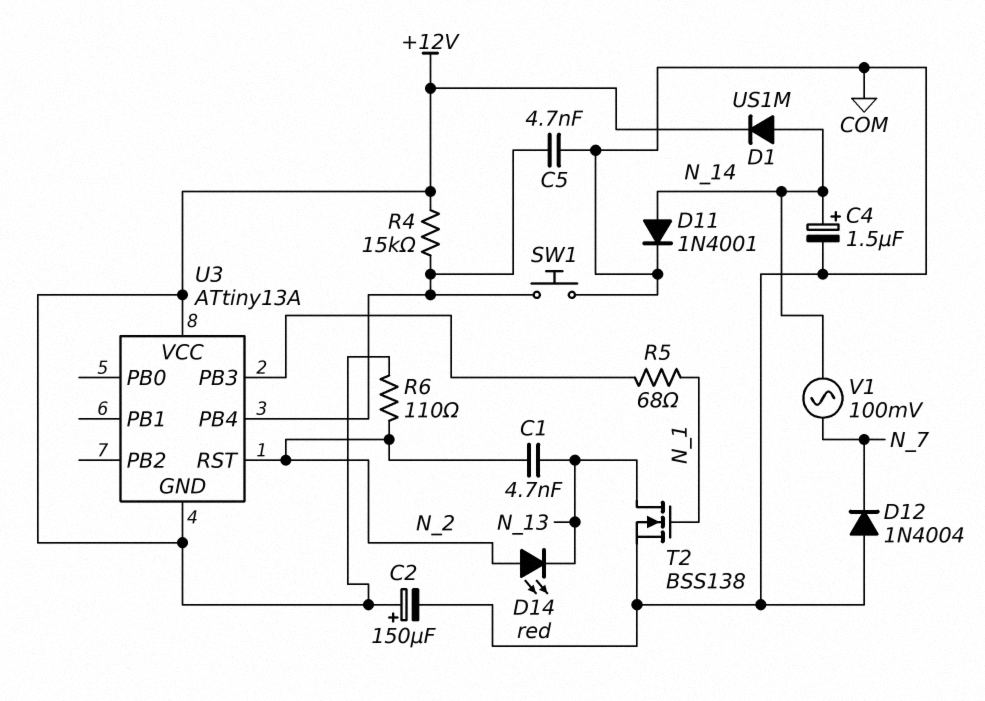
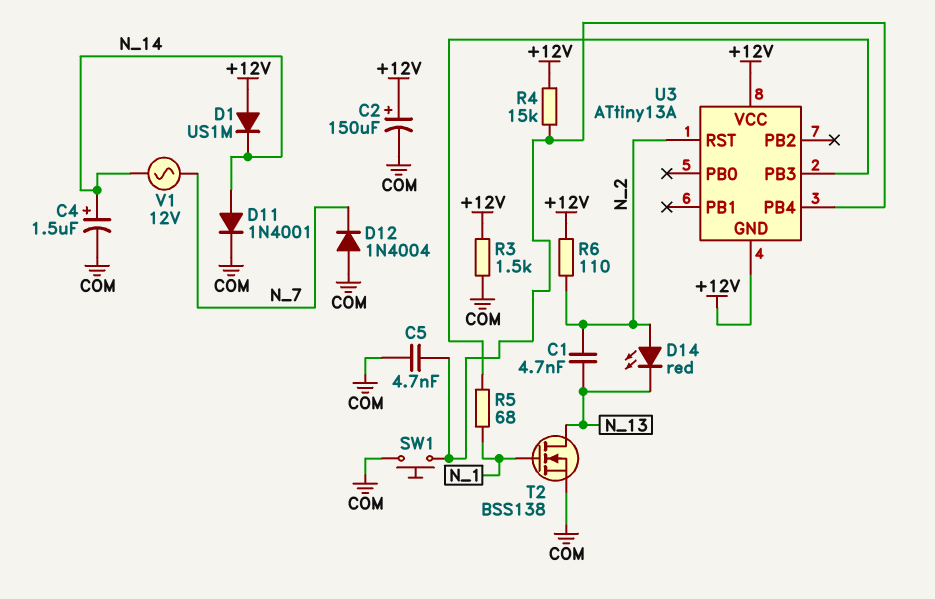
D1: diode US1M (A N_14, K +12V) -> diode US1M (A +12V, K N_14)
R3: none -> 1.5k (+12V, COM)
V1: AC 100mV (N_7, N_14) -> AC 12V (N_7, N_14)

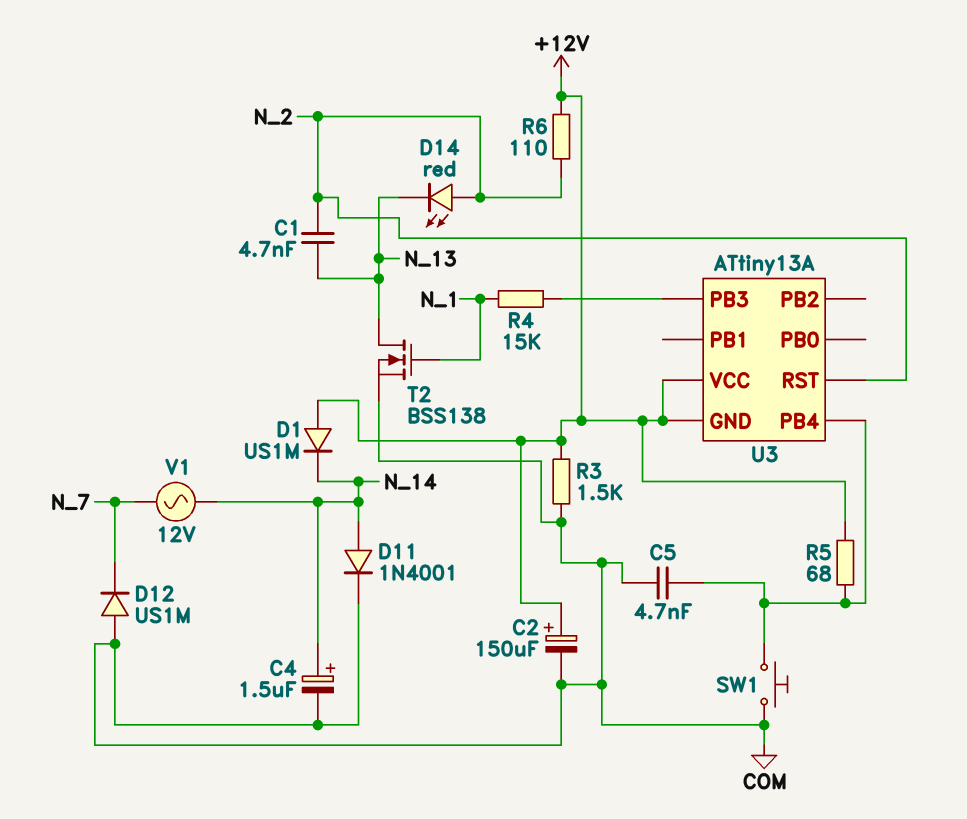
D12: diode 1N4004 (A COM, K N_7) -> diode US1M (A COM, K N_7)
R4: 15k (+12V, U3/PB4) -> 15k (N_1, U3/PB3)
R5: 68 (N_1, U3/PB3) -> 68 (+12V, U3/PB4)

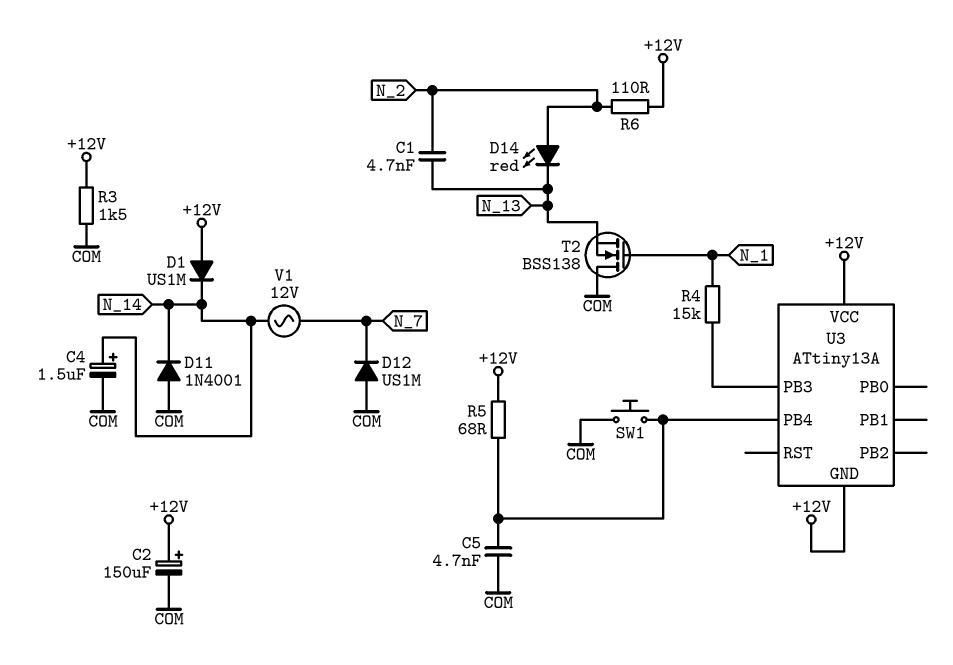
D11: diode 1N4001 (A N_14, K COM) -> diode 1N4001 (A COM, K N_14)
T2: NMOS BSS138 (G N_1, D N_13, S COM) -> NMOS BSS138 (G N_1, D COM, S N_13)
U3 pin RST: N_2 -> none

